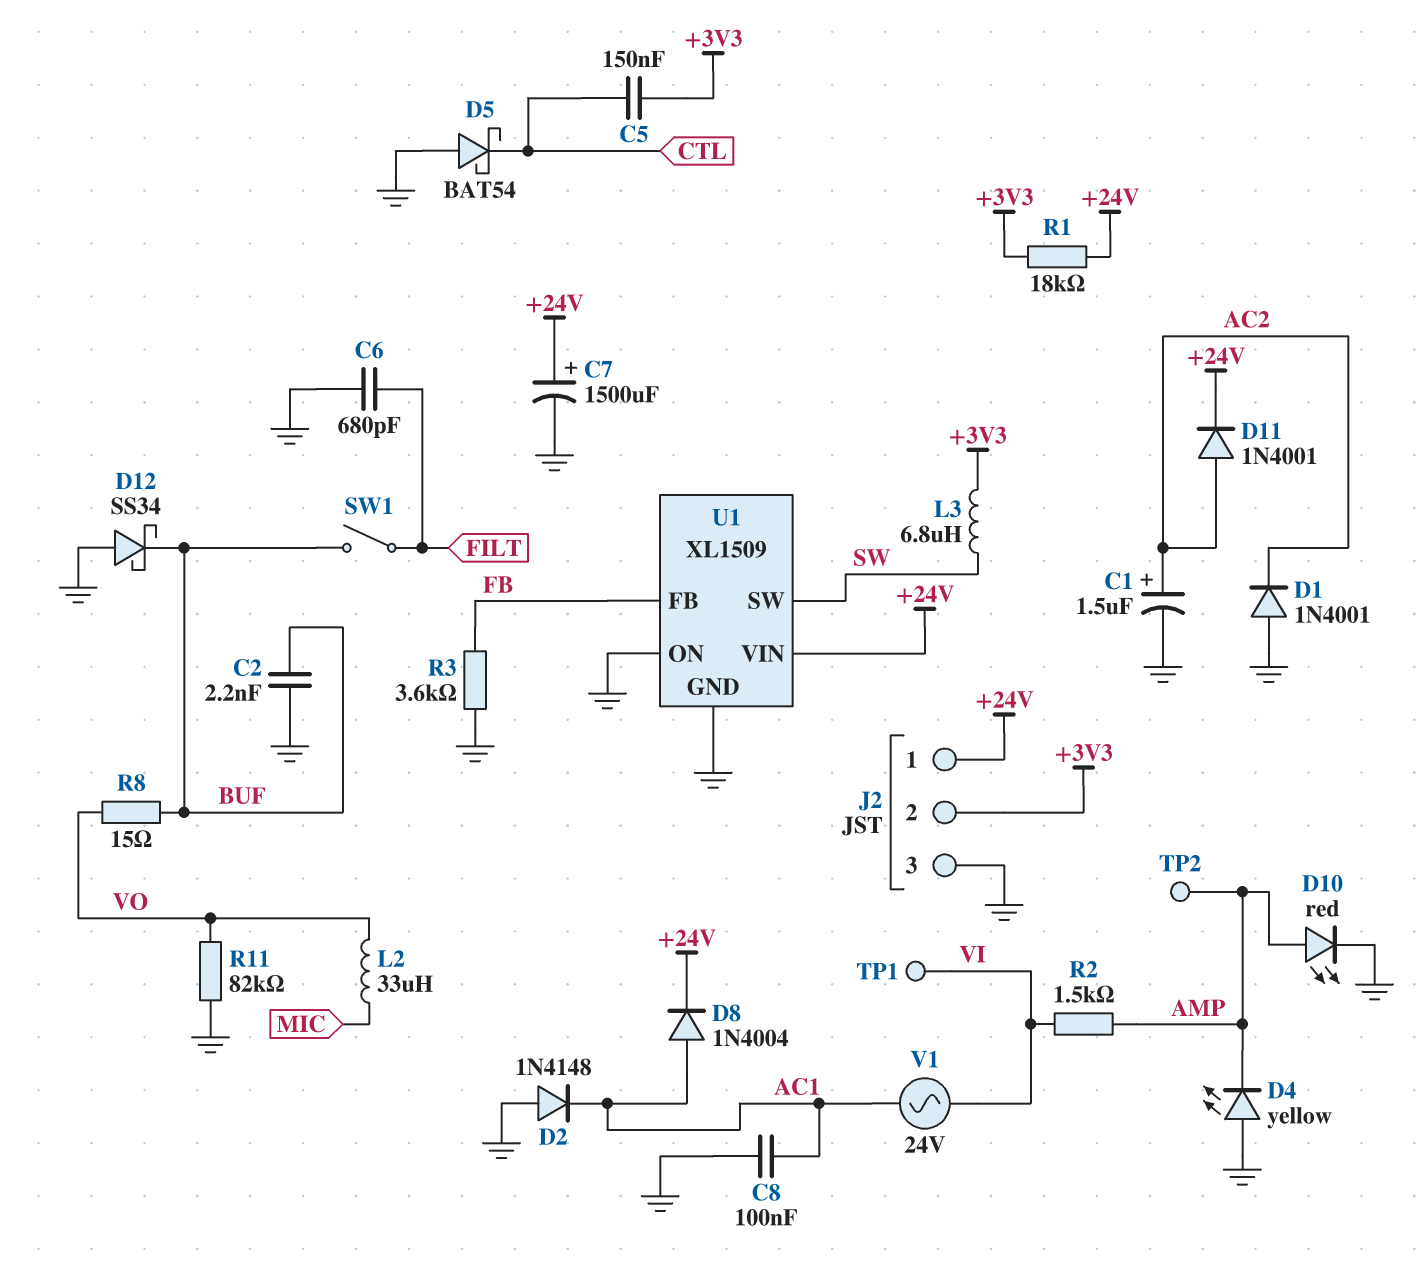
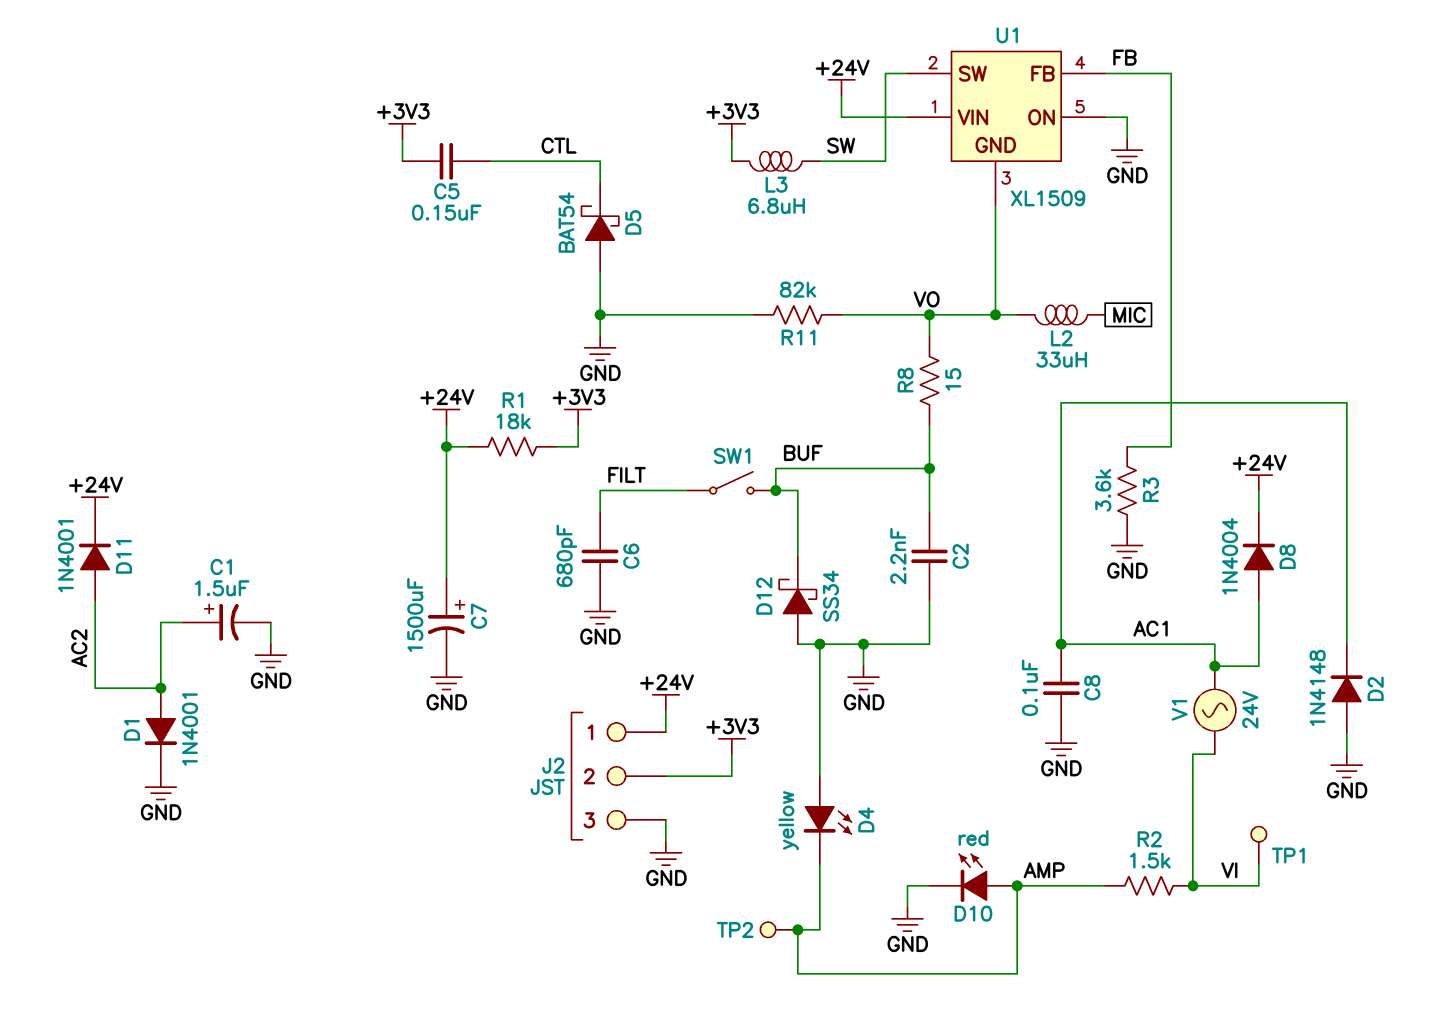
D1: diode 1N4001 (A GND, K AC2) -> diode 1N4001 (A AC2, K GND)
U1 pin GND: GND -> VO

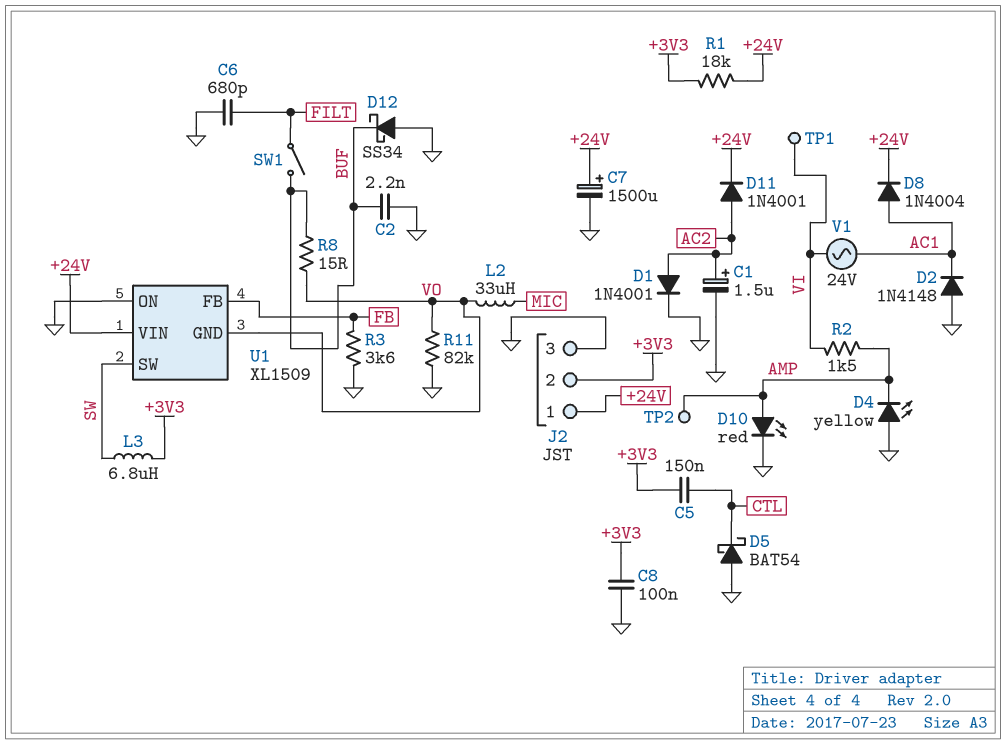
C8: 100nF (AC1, GND) -> 100nF (+3V3, GND)

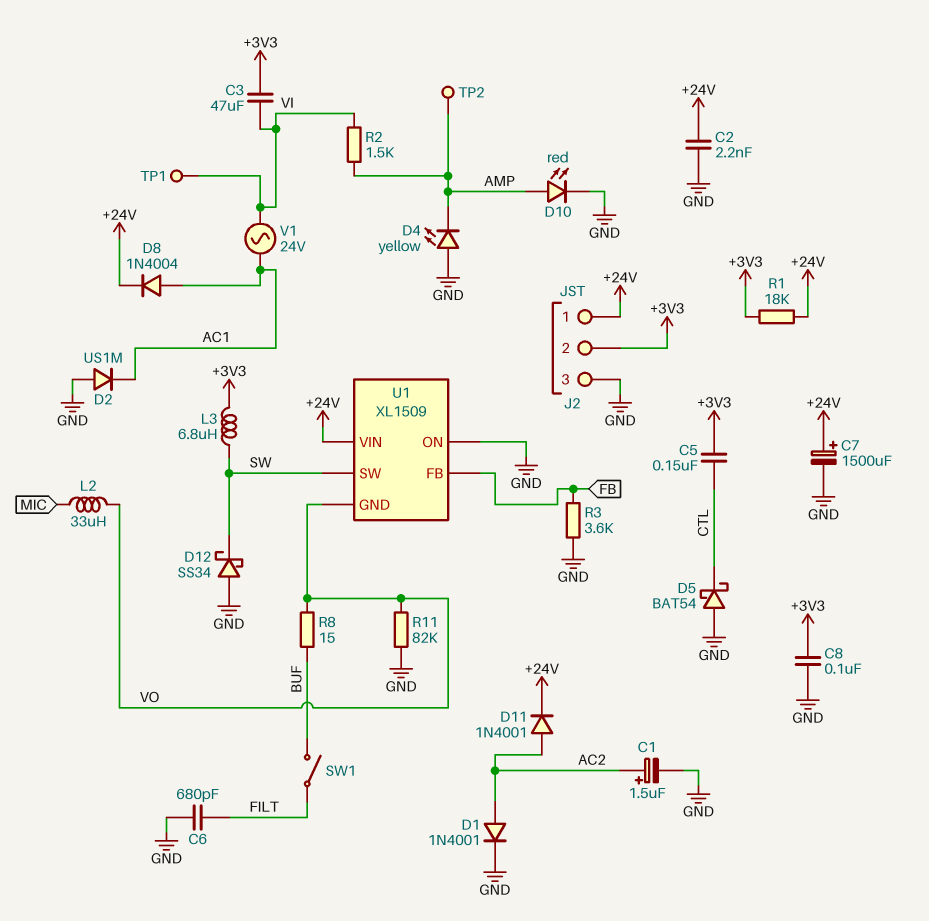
C2: 2.2nF (BUF, GND) -> 2.2nF (+24V, GND)
C3: none -> 47uF (+3V3, VI)
D2: diode 1N4148 (A GND, K AC1) -> diode US1M (A GND, K AC1)
D12: schottky SS34 (A GND, K BUF) -> schottky SS34 (A GND, K SW)

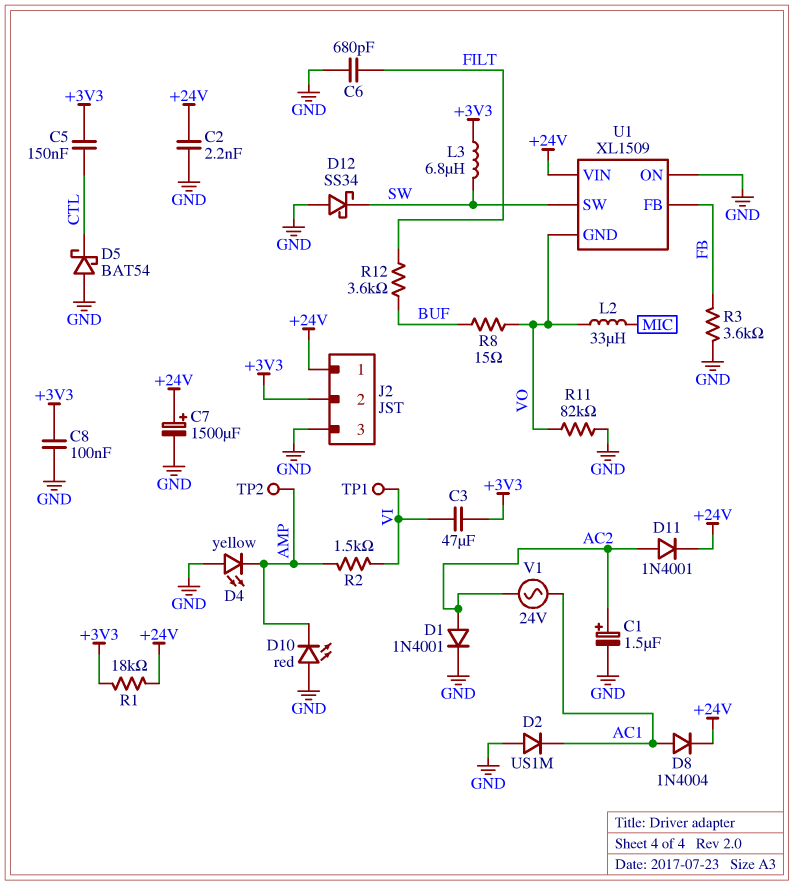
D10: LED red (A AMP, K GND) -> LED red (A GND, K AMP)
R12: none -> 3.6k (BUF, FILT)
SW1: switch (BUF, FILT) -> none
V1: AC 24V (AC1, VI) -> AC 24V (AC1, AC2)

